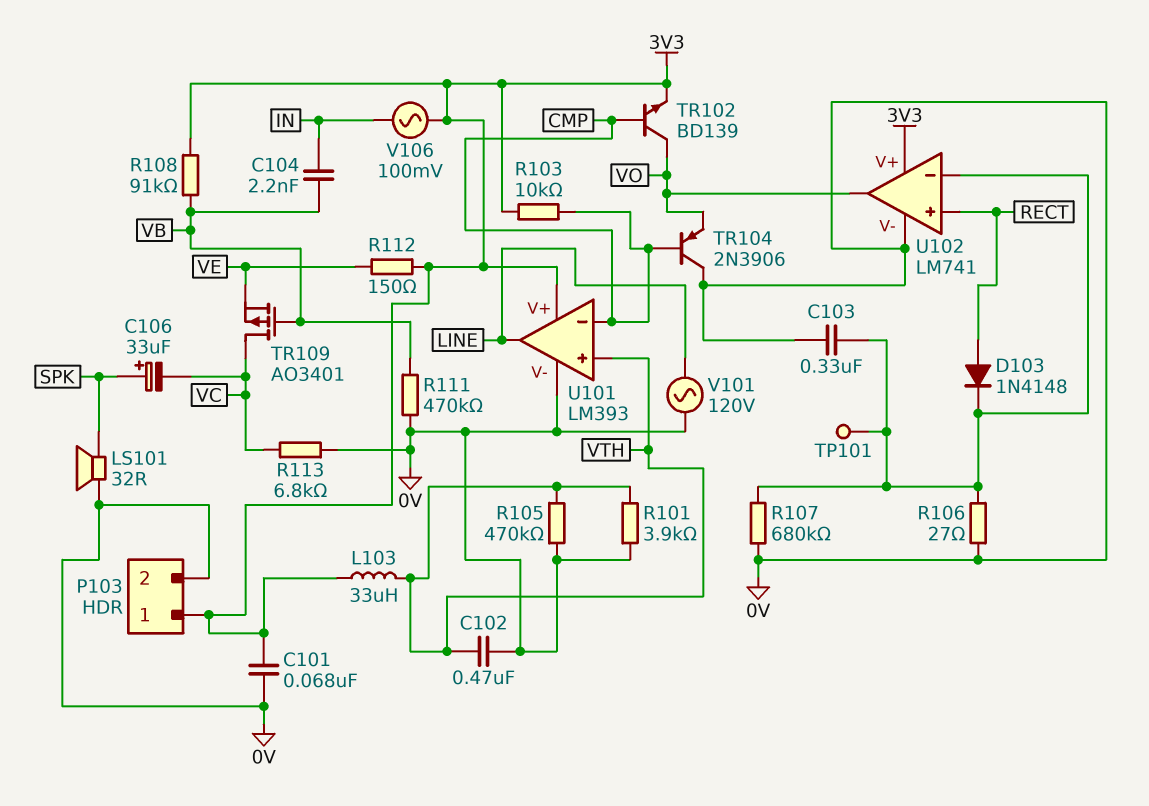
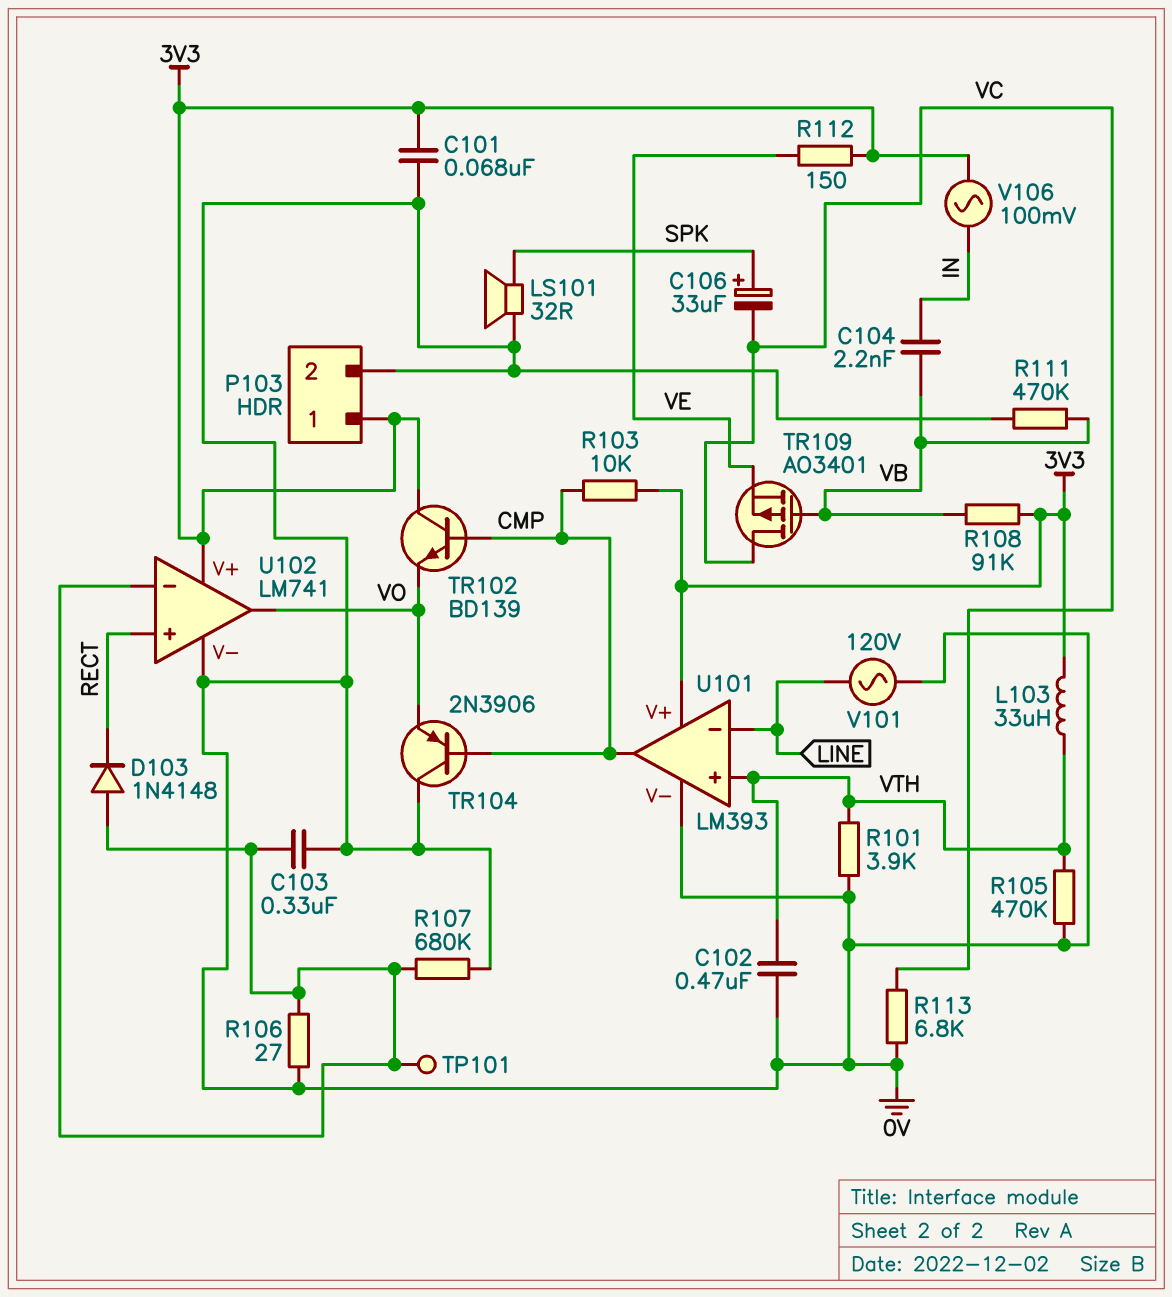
D103: diode 1N4148 (A RECT, K U102/in-) -> diode 1N4148 (A U102/in-, K RECT)
TR102: NPN BD139 (B CMP, C VO, E 3V3) -> NPN BD139 (B CMP, C 3V3, E VO)
U101 pin in-: CMP -> LINE
U101 pin out: LINE -> CMP

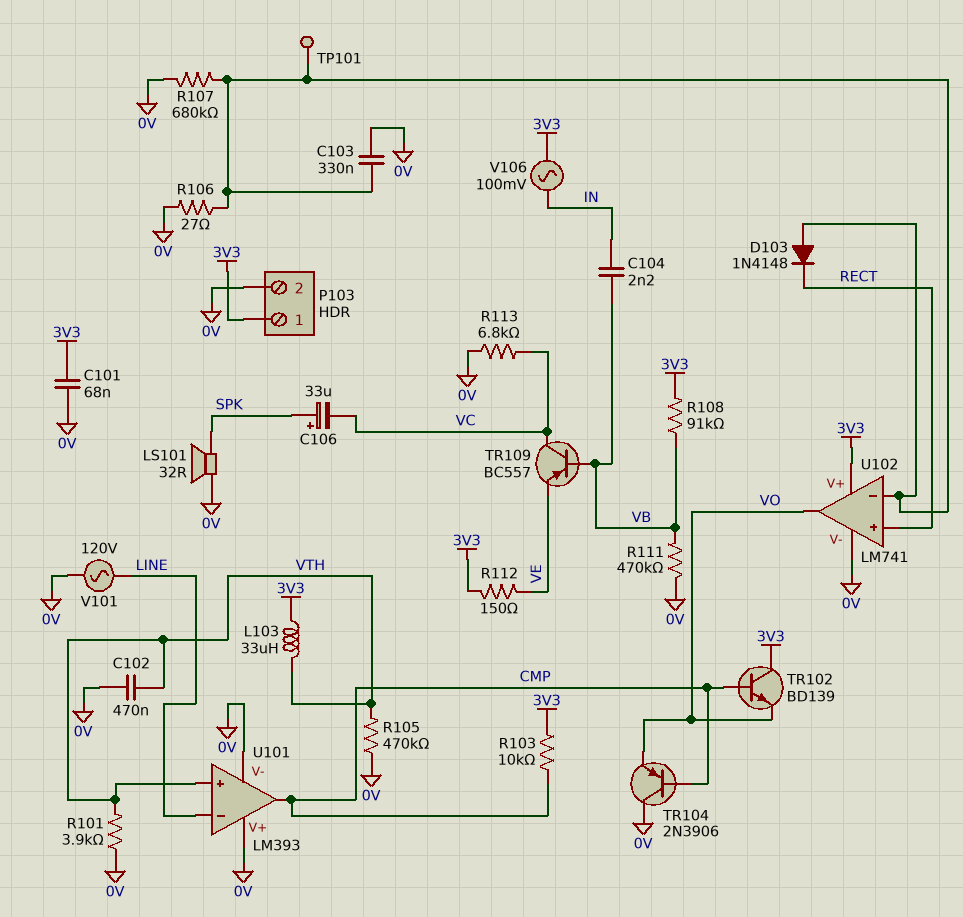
TR109: PMOS AO3401 (G VB, D VC, S VE) -> PNP BC557 (B VB, C VC, E VE)
U101 pin V+: 3V3 -> 0V

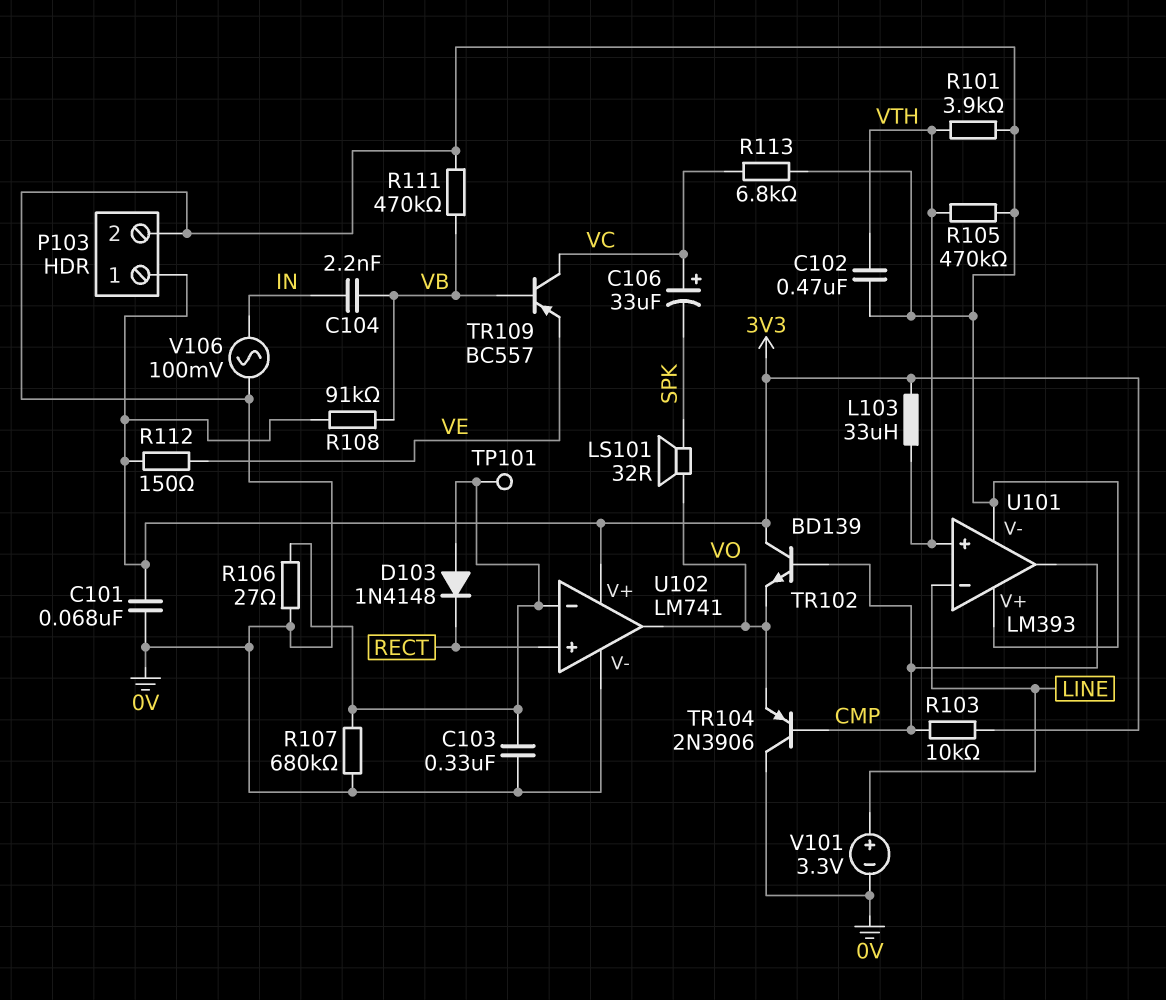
C106: 33uF (plus SPK, minus VC) -> 33uF (plus VC, minus SPK)
LS101: speaker 32R (0V, SPK) -> speaker 32R (SPK, VO)
V101: AC 120V (0V, LINE) -> 3.3V (plus LINE, minus 0V)
V106: AC 100mV (3V3, IN) -> AC 100mV (0V, IN)

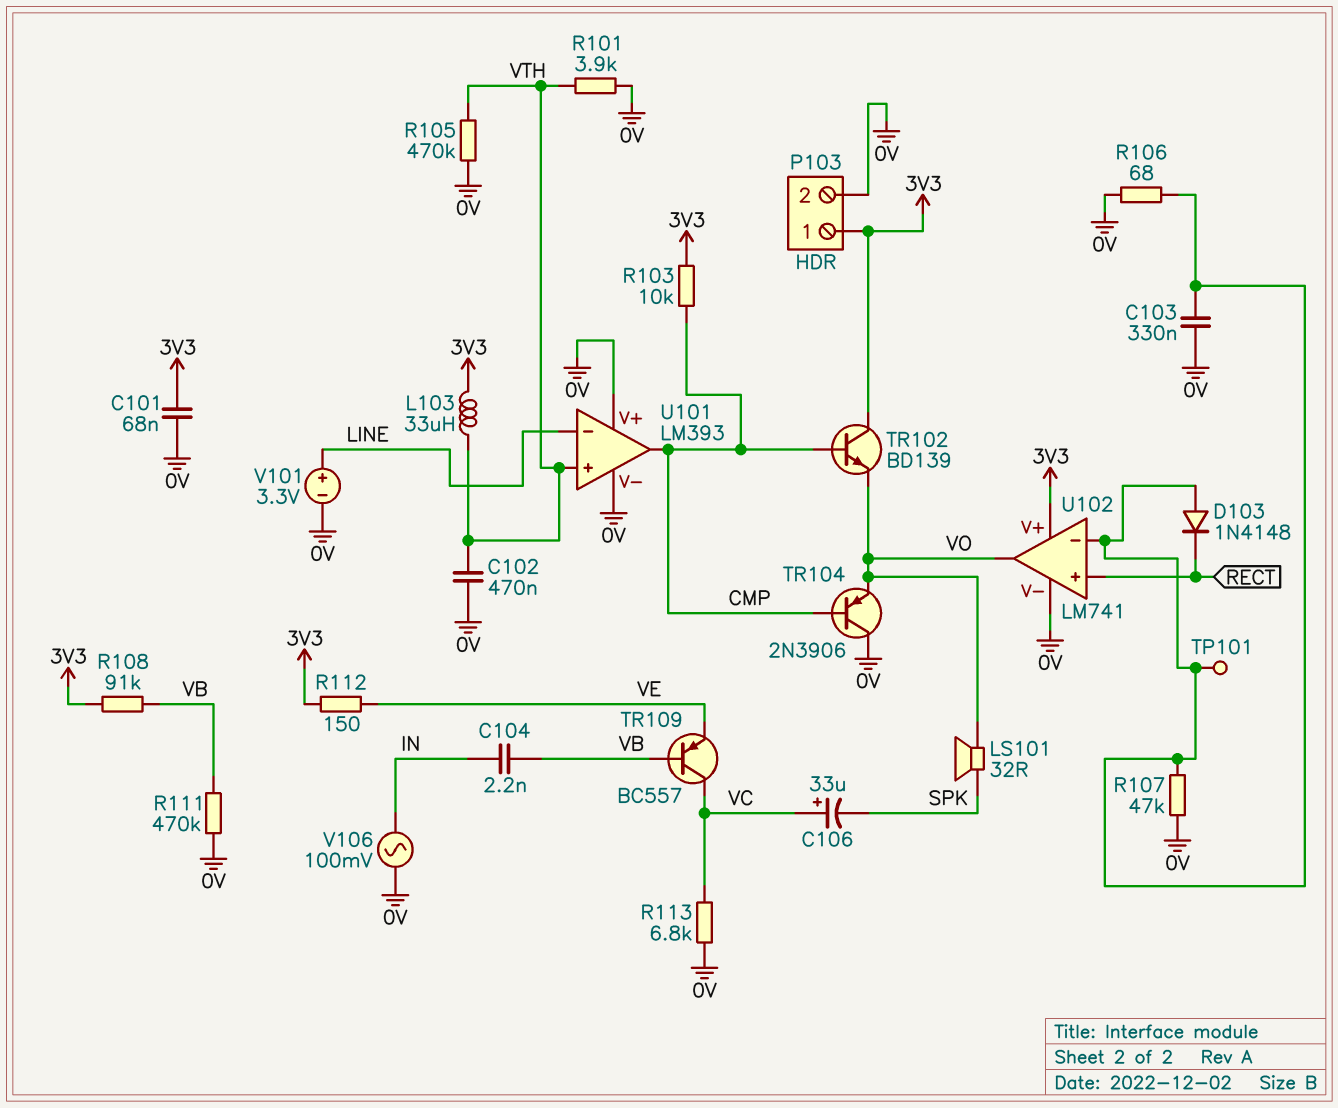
R106: 27 (0V, U102/in-) -> 68 (0V, U102/in-)
R107: 680k (0V, U102/in-) -> 47k (0V, U102/in-)

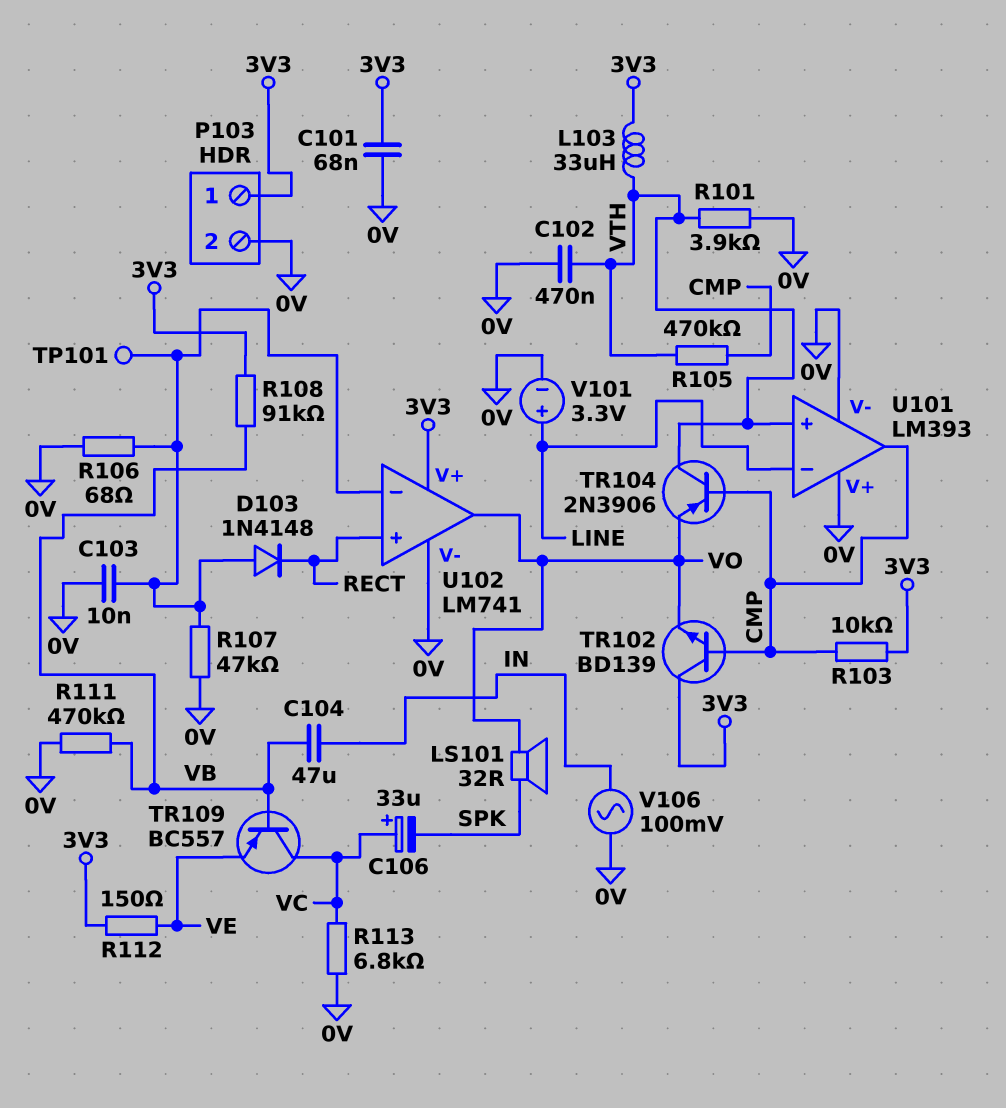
C103: 330nF (0V, U102/in-) -> 10nF (0V, U102/in-)
C104: 2.2nF (IN, VB) -> 47uF (IN, VB)
R105: 470k (0V, VTH) -> 470k (CMP, VTH)
TR104: PNP 2N3906 (B CMP, C 0V, E VO) -> PNP 2N3906 (B CMP, C VTH, E VO)

